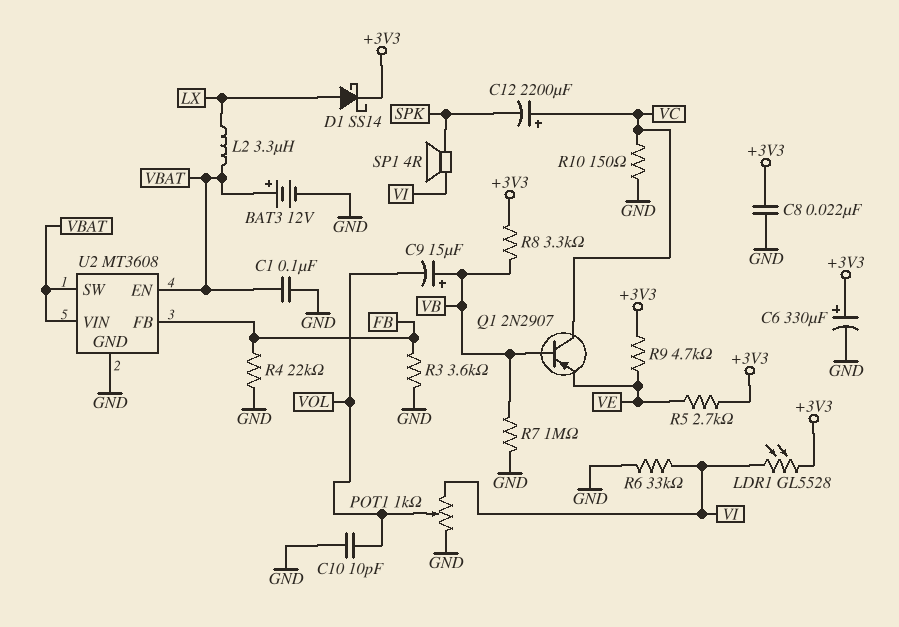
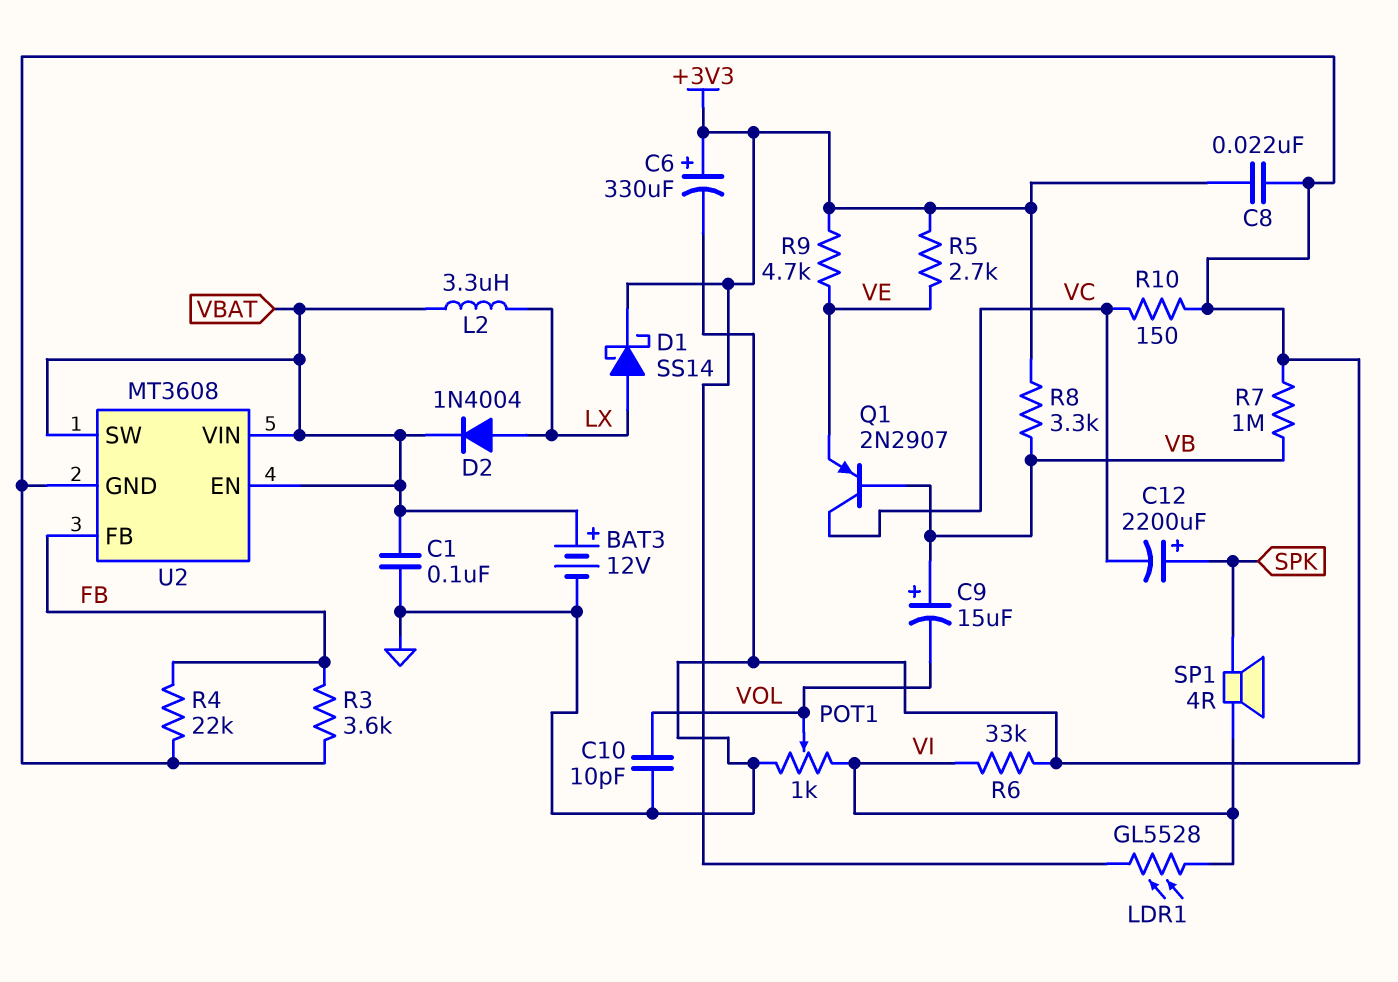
C12: 2200uF (plus VC, minus SPK) -> 2200uF (plus SPK, minus VC)
D2: none -> diode 1N4004 (A LX, K VBAT)

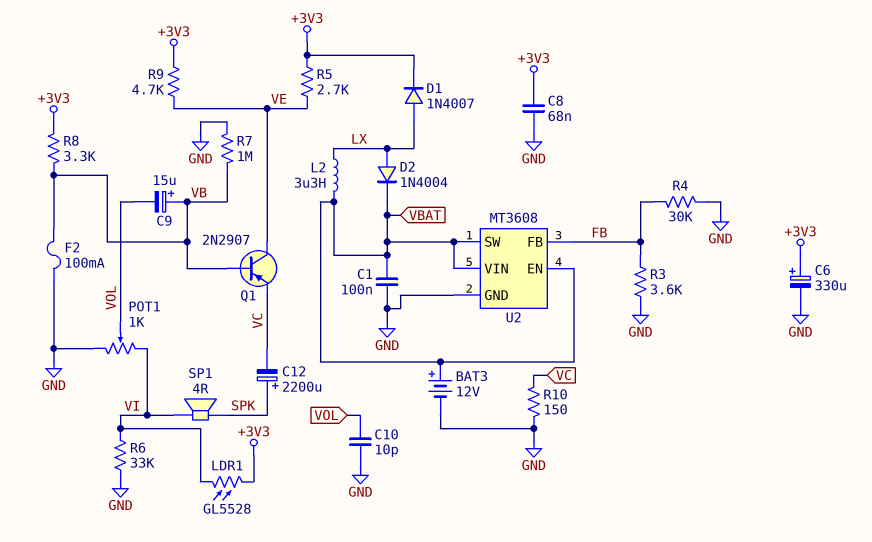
C8: 22nF (+3V3, GND) -> 68nF (+3V3, GND)
D1: schottky SS14 (A LX, K +3V3) -> diode 1N4007 (A LX, K +3V3)
F2: none -> 100mA (GND, VB)
Q1: PNP 2N2907 (B VB, C VC, E VE) -> PNP 2N2907 (B VB, C VE, E VC)
R4: 22k (FB, GND) -> 30k (FB, GND)

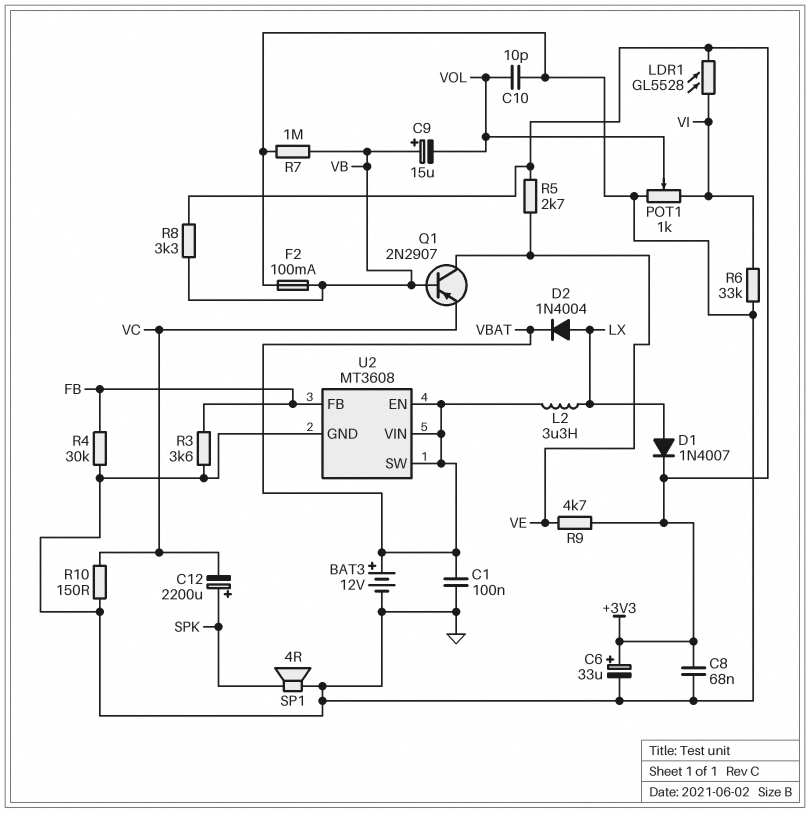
C6: 330uF (plus +3V3, minus GND) -> 33uF (plus +3V3, minus GND)
SP1: speaker 4R (SPK, VI) -> speaker 4R (GND, SPK)

